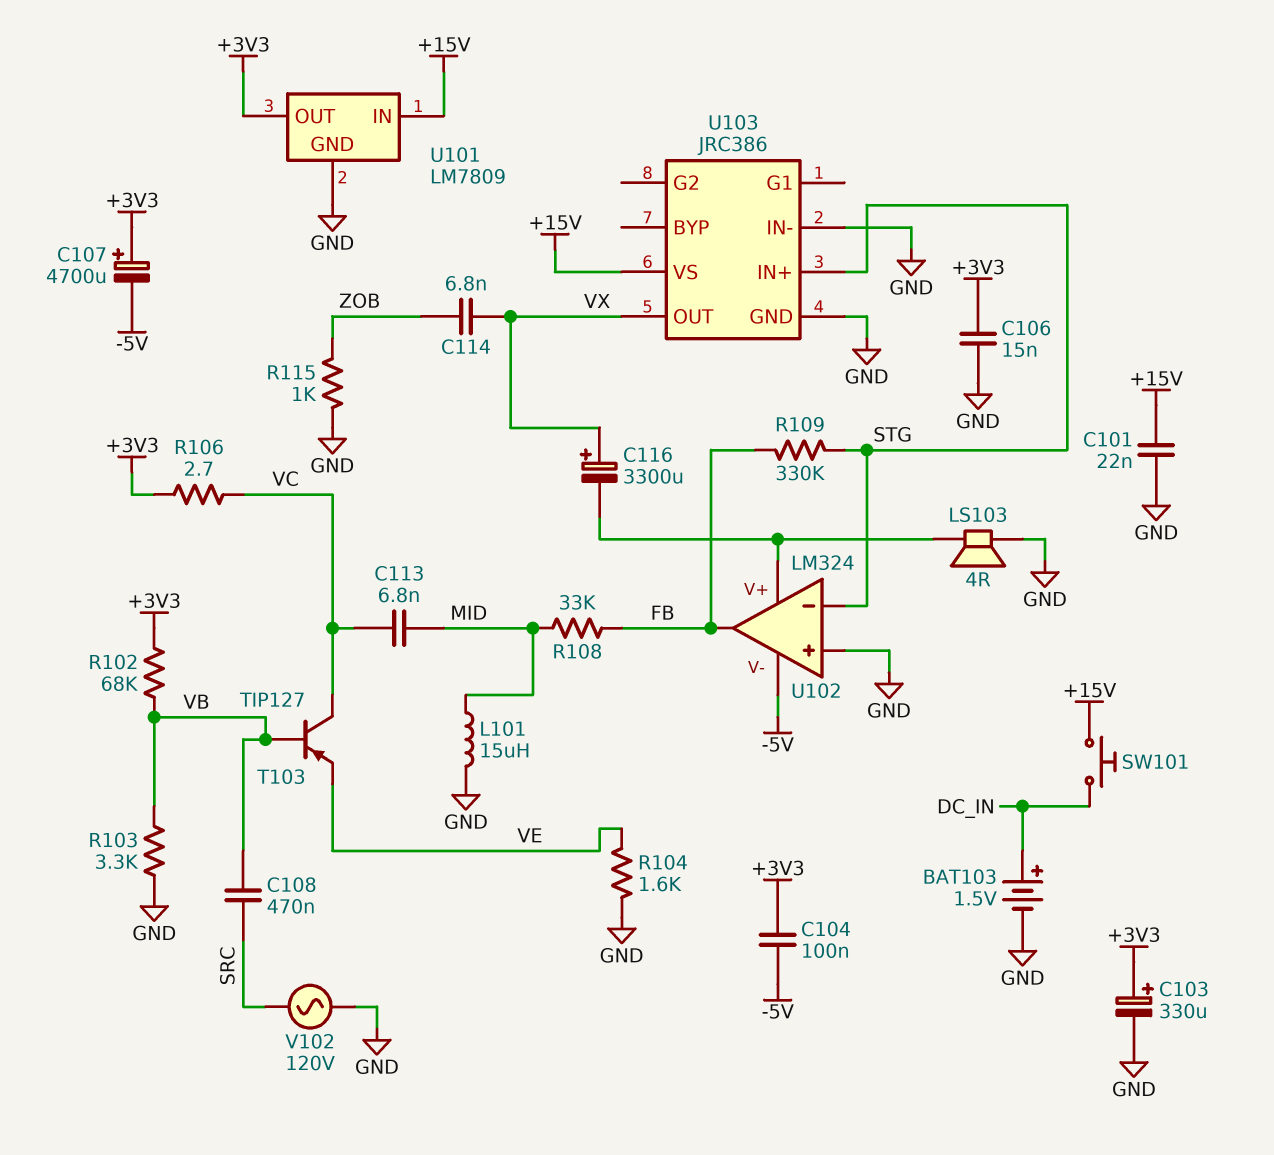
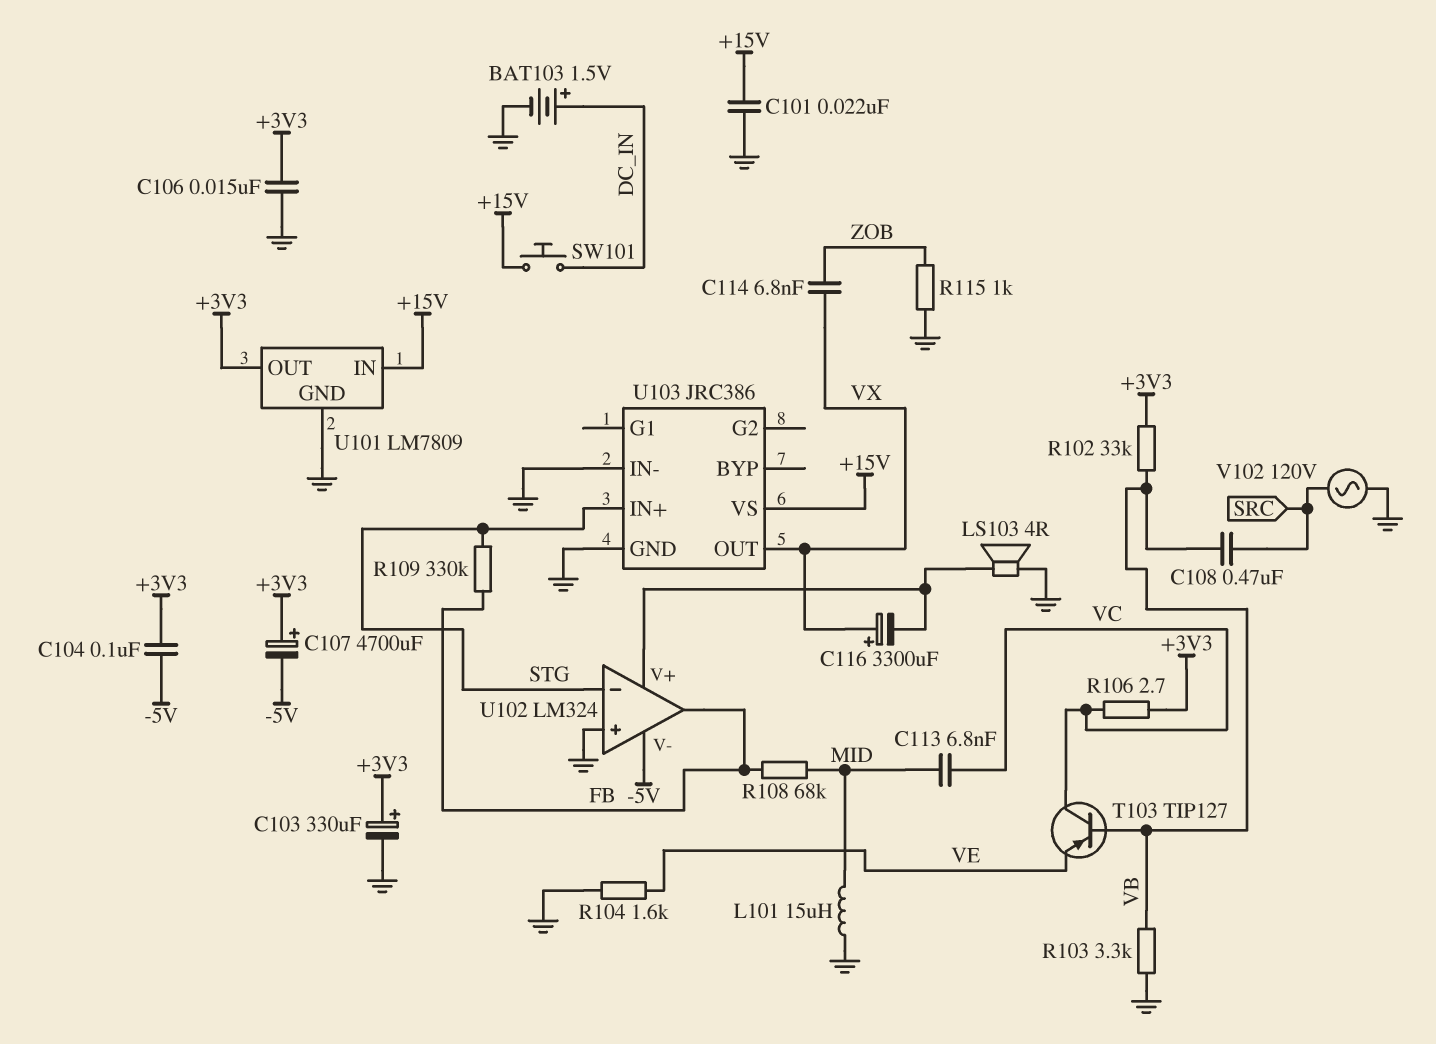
R102: 68k (+3V3, VB) -> 33k (+3V3, VB)
R108: 33k (FB, MID) -> 68k (FB, MID)

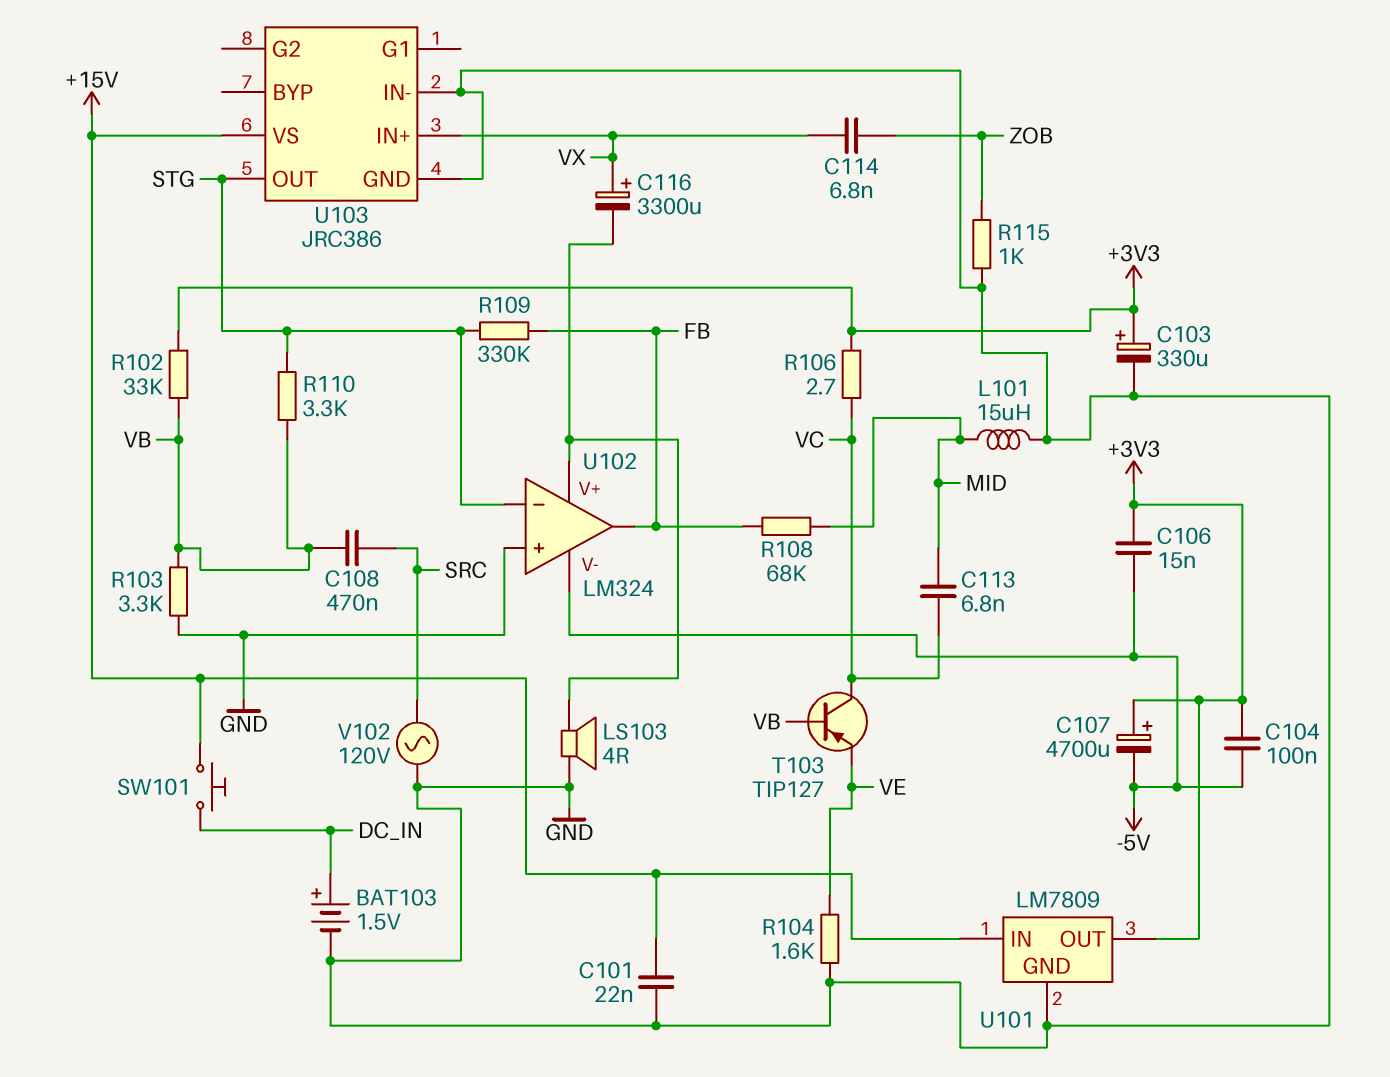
C106: 15nF (+3V3, GND) -> 15nF (+3V3, -5V)
R110: none -> 3.3k (STG, VB)
U103 pin IN+: STG -> VX
U103 pin OUT: VX -> STG

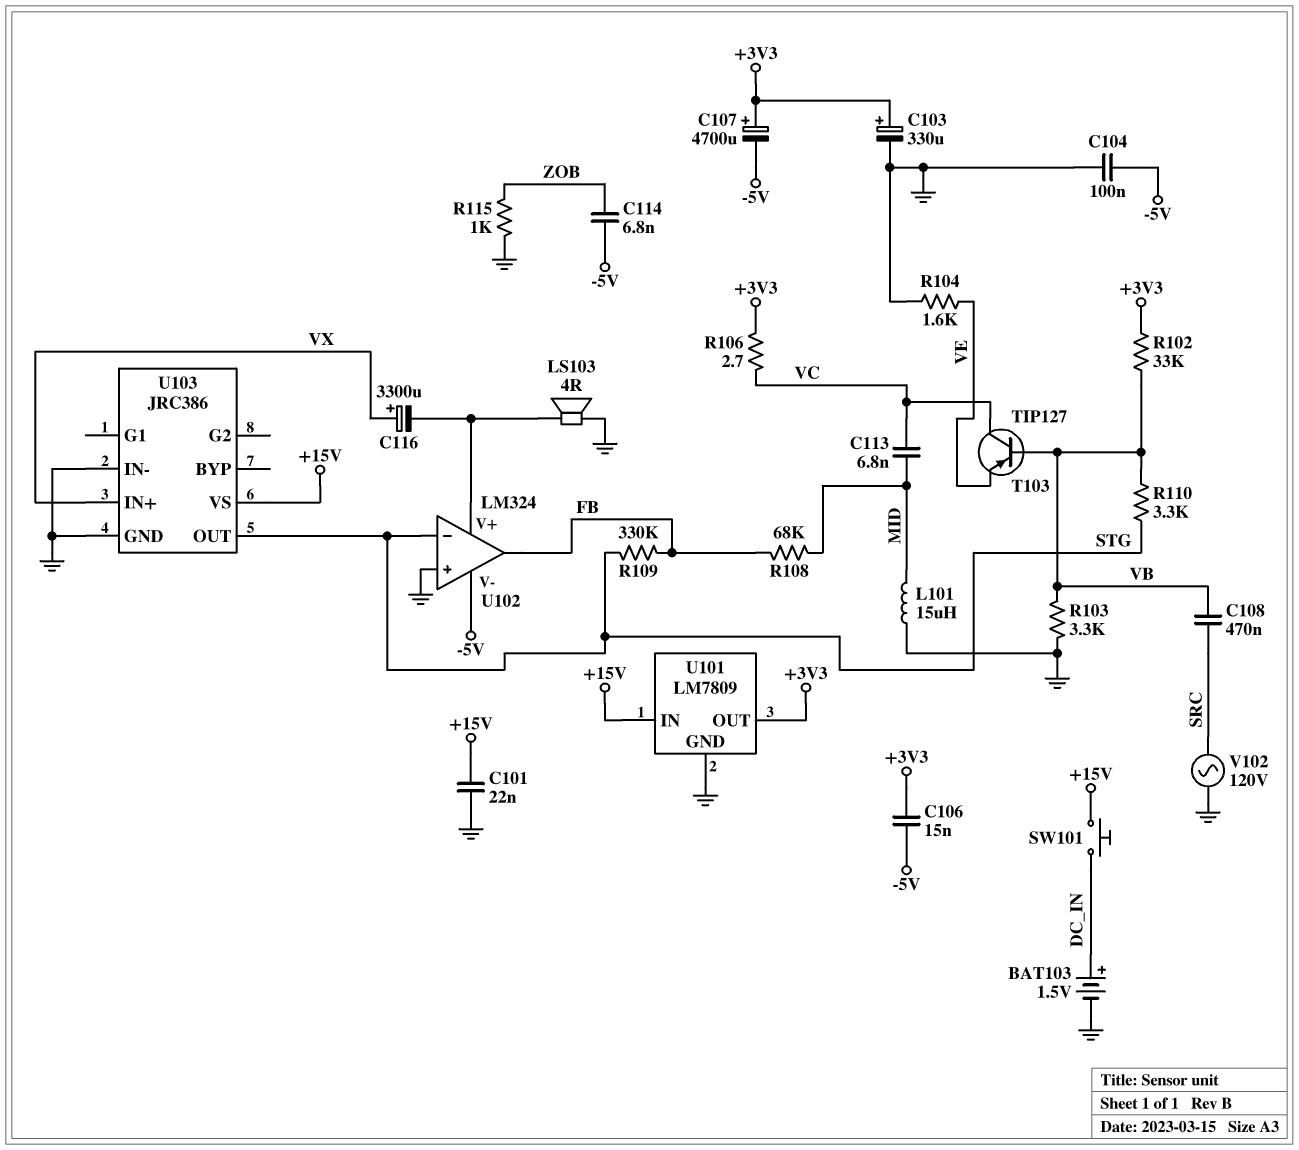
C104: 100nF (+3V3, -5V) -> 100nF (-5V, GND)
C114: 6.8nF (VX, ZOB) -> 6.8nF (-5V, ZOB)

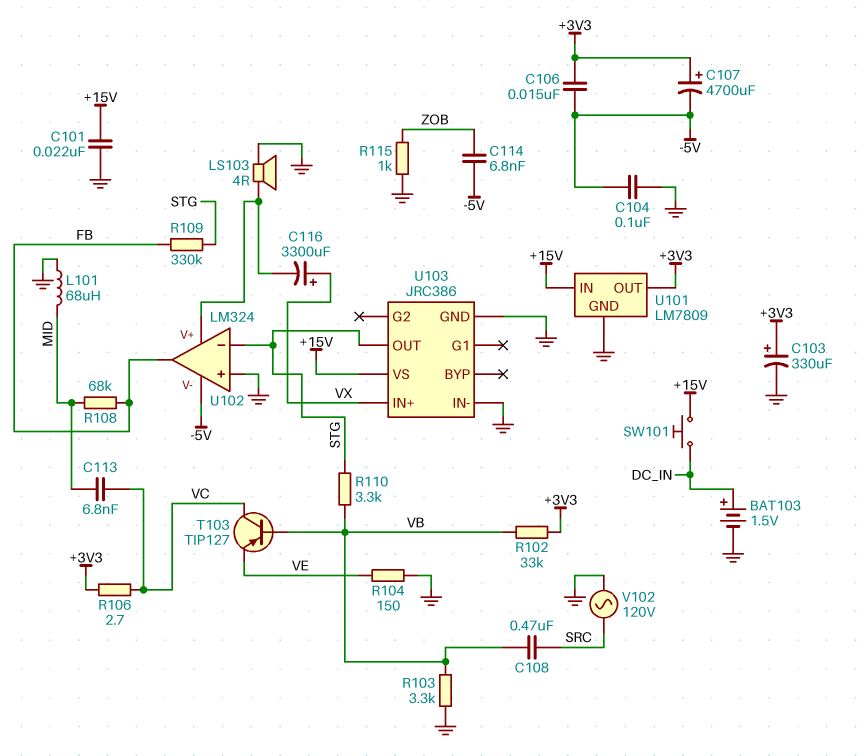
L101: 15uH (GND, MID) -> 68uH (GND, MID)
R104: 1.6k (GND, VE) -> 150 (GND, VE)

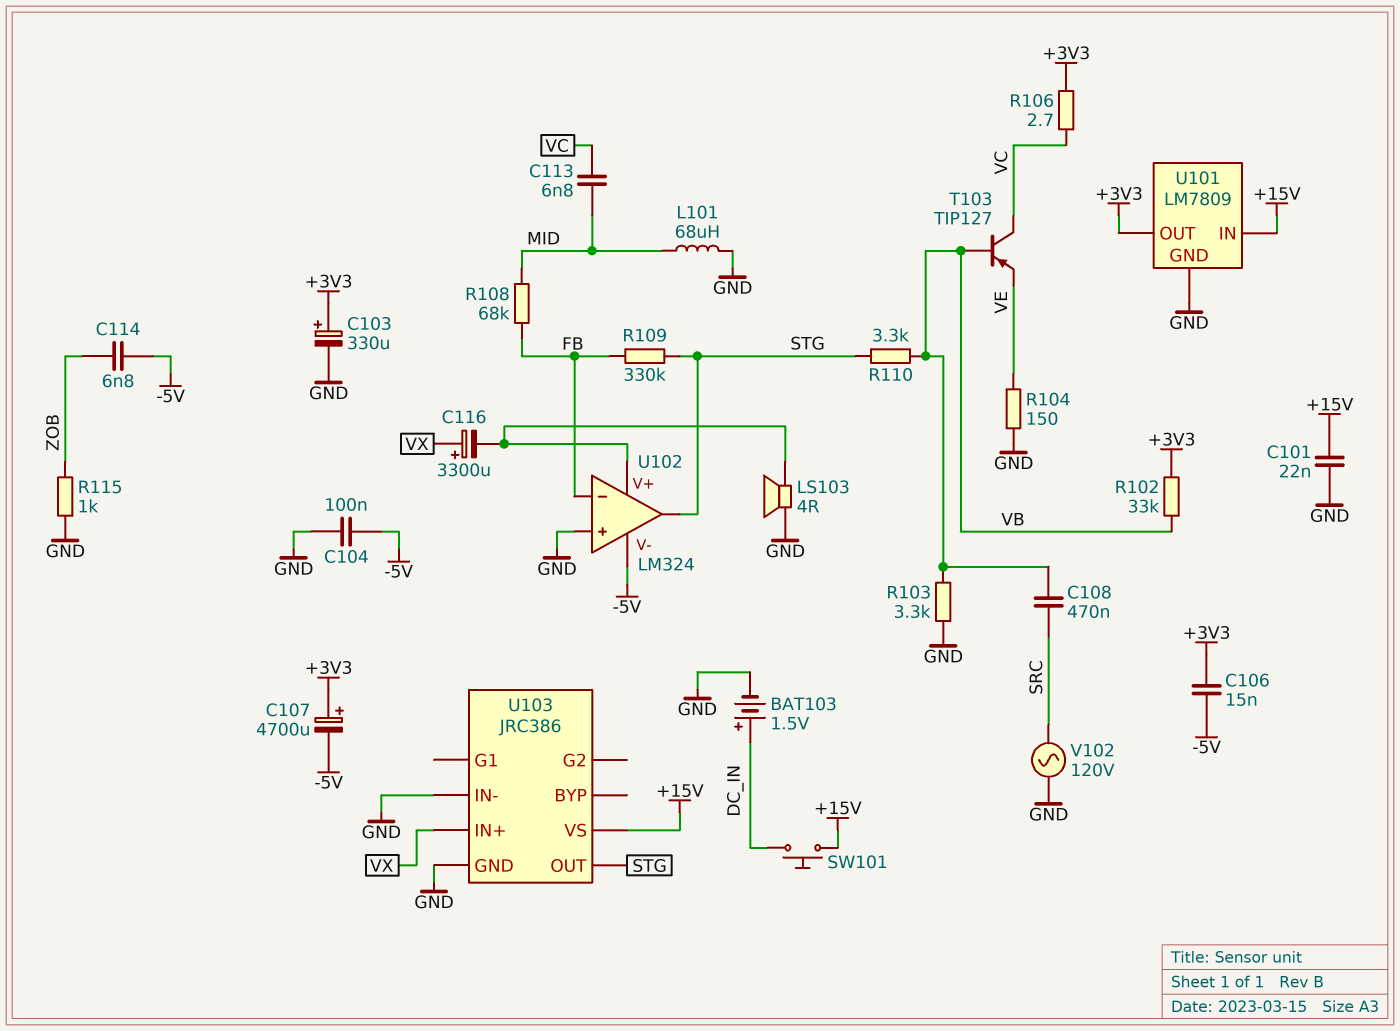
U102 pin in-: STG -> FB
U102 pin out: FB -> STG

